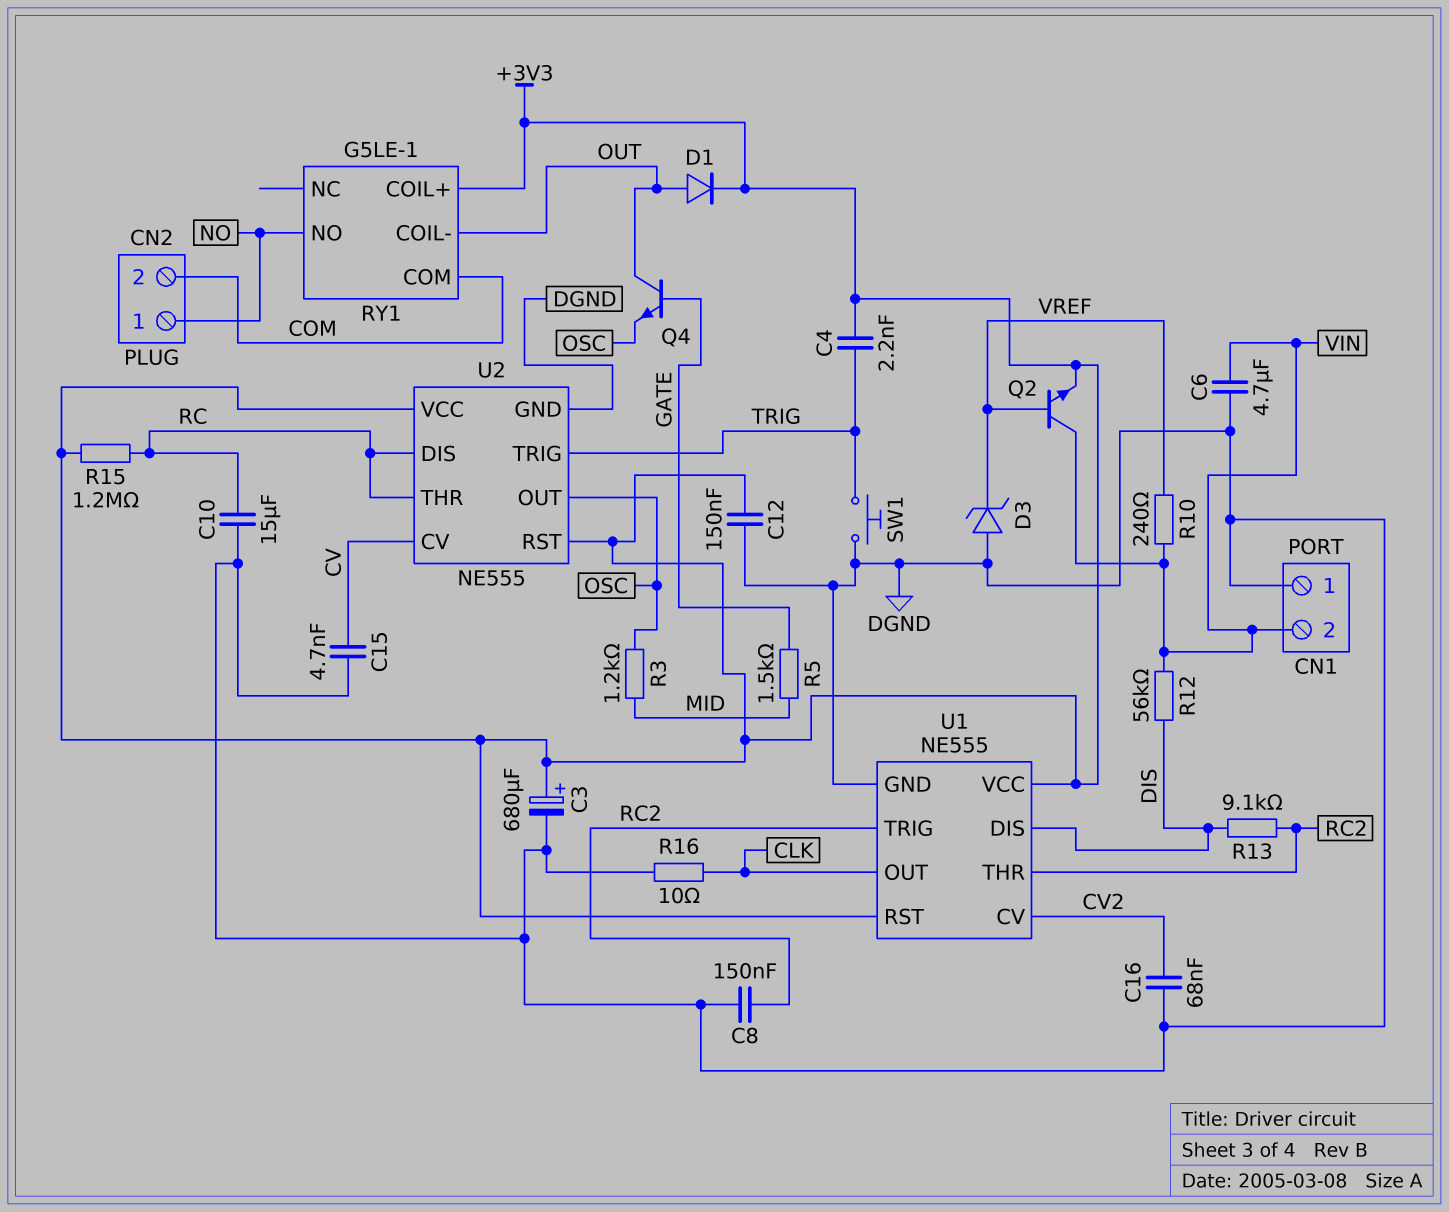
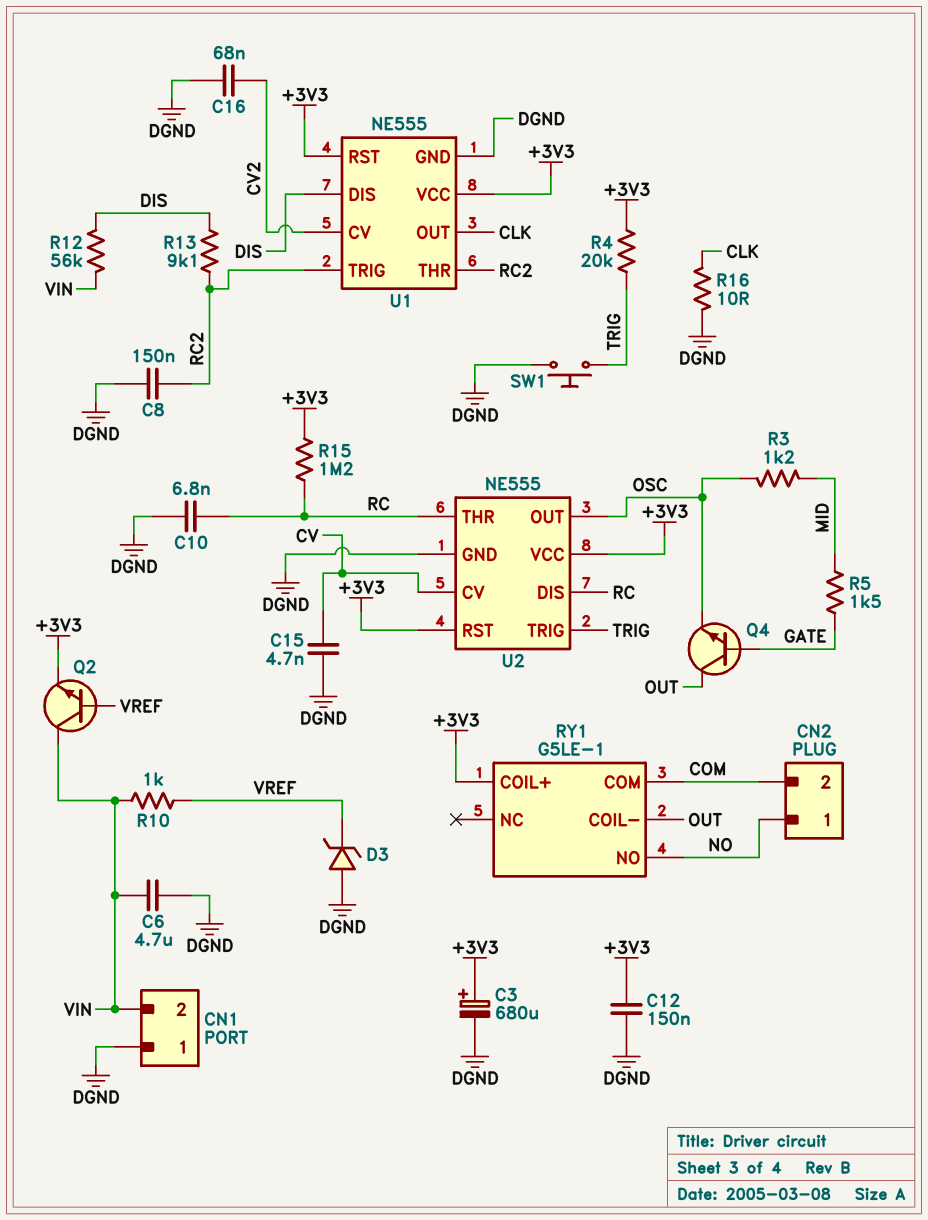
C4: 2.2nF (+3V3, TRIG) -> none
C10: 15uF (DGND, RC) -> 6.8nF (DGND, RC)
D1: diode (A OUT, K +3V3) -> none
R4: none -> 20k (+3V3, TRIG)
R10: 240 (VIN, VREF) -> 1k (VIN, VREF)

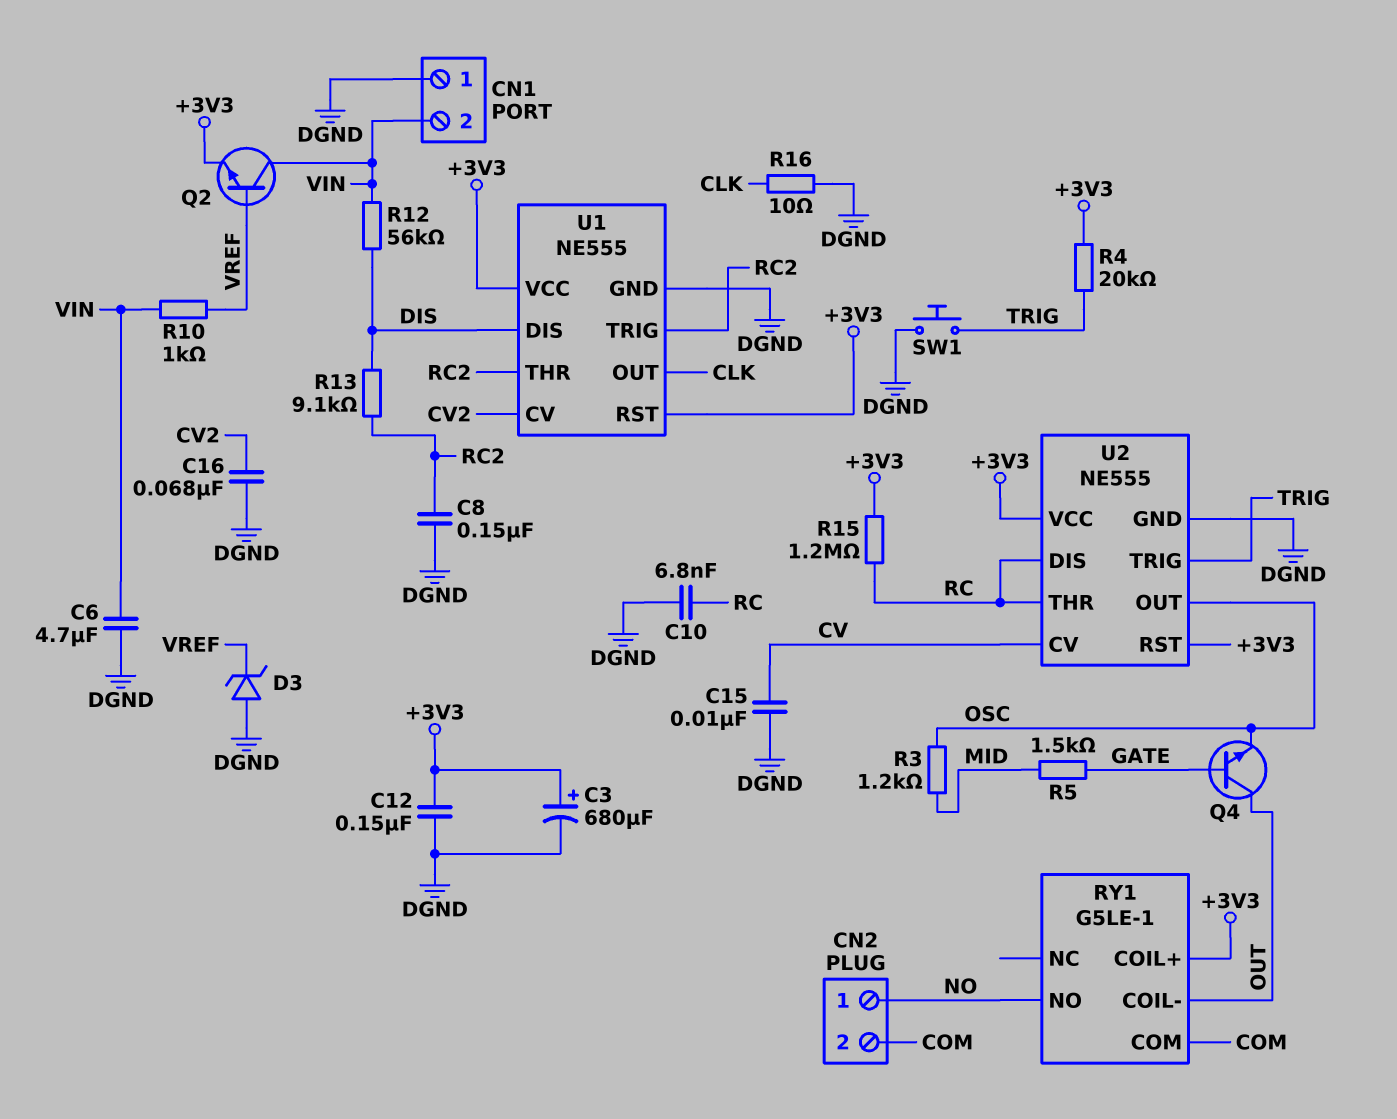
C15: 4.7nF (CV, DGND) -> 10nF (CV, DGND)

